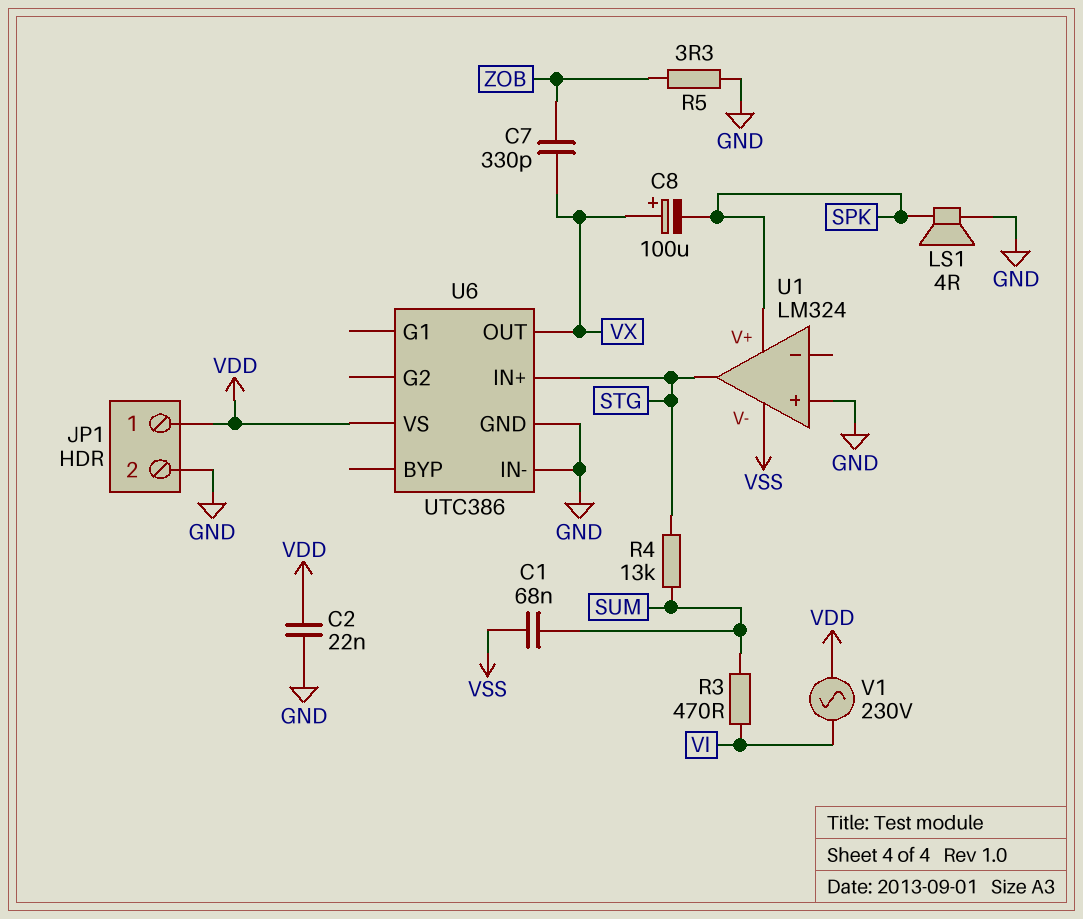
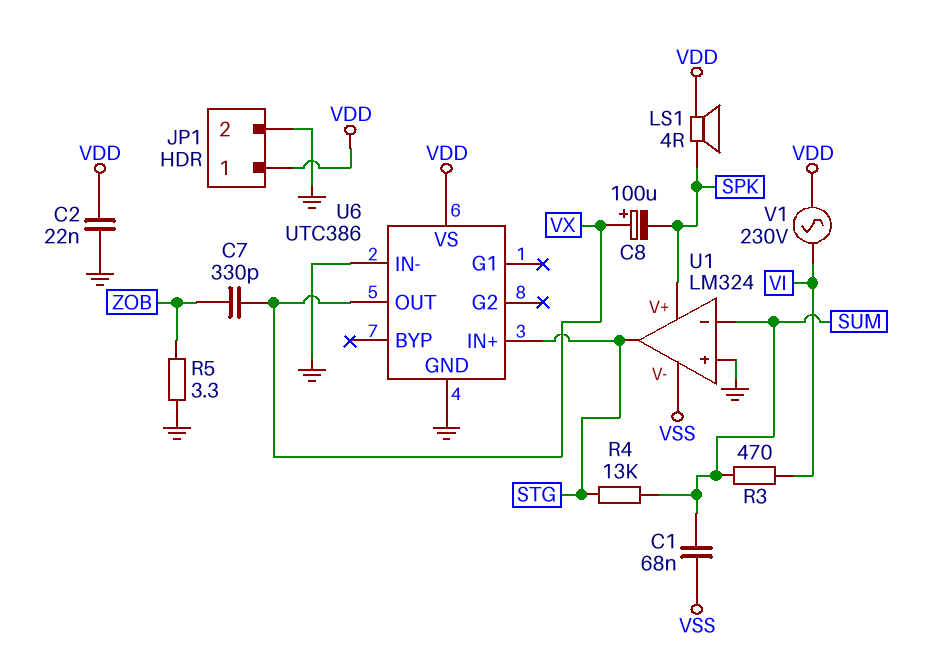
LS1: speaker 4R (GND, SPK) -> speaker 4R (SPK, VDD)
U1 pin in-: none -> SUM

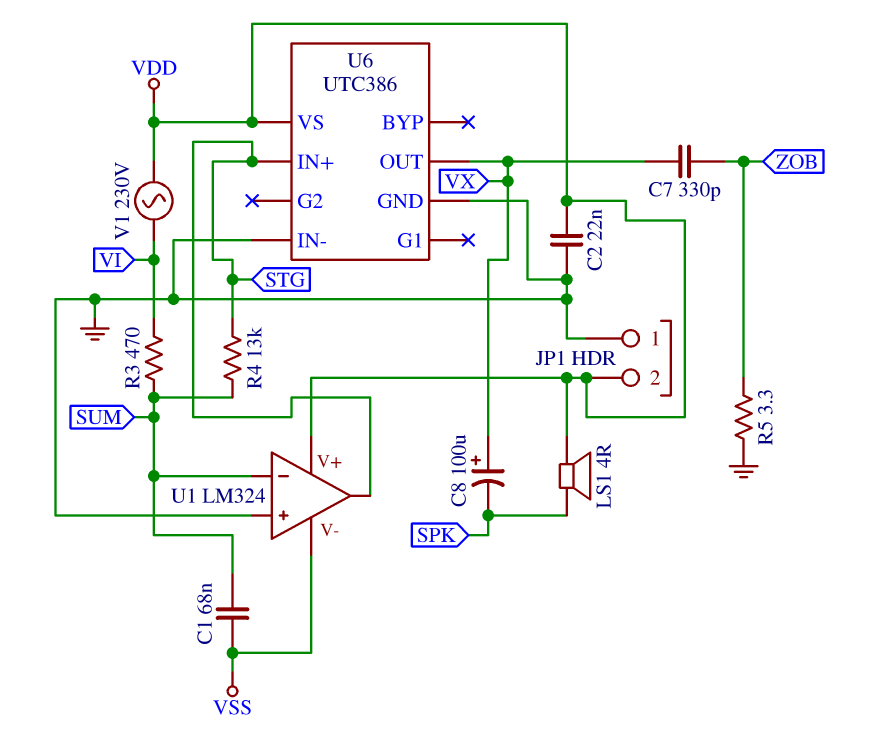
JP1 pin 1: VDD -> GND
JP1 pin 2: GND -> VDD
U1 pin V+: SPK -> VDD

